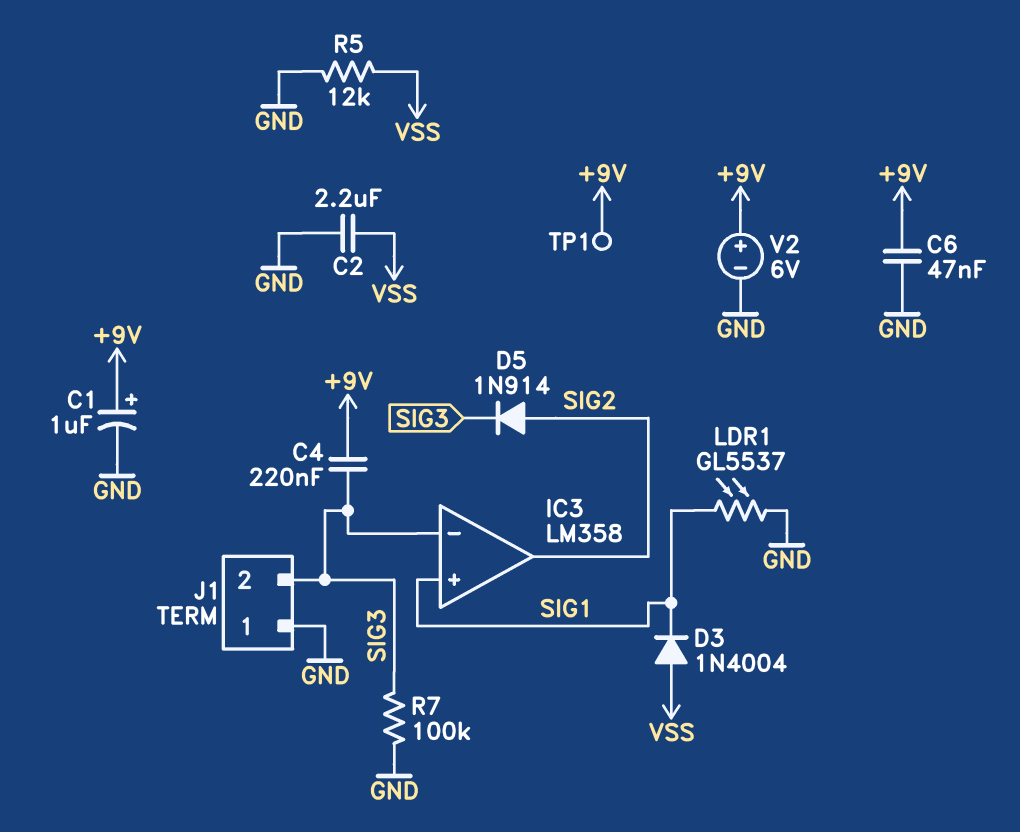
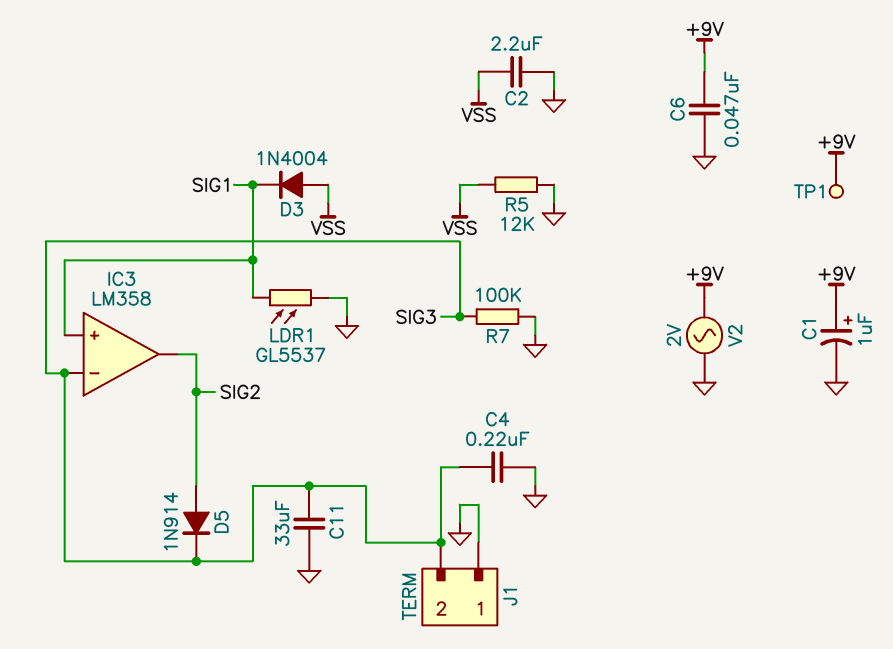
C4: 220nF (+9V, SIG3) -> 220nF (GND, SIG3)
C11: none -> 33uF (GND, SIG3)
V2: 6V (plus +9V, minus GND) -> AC 2V (+9V, GND)

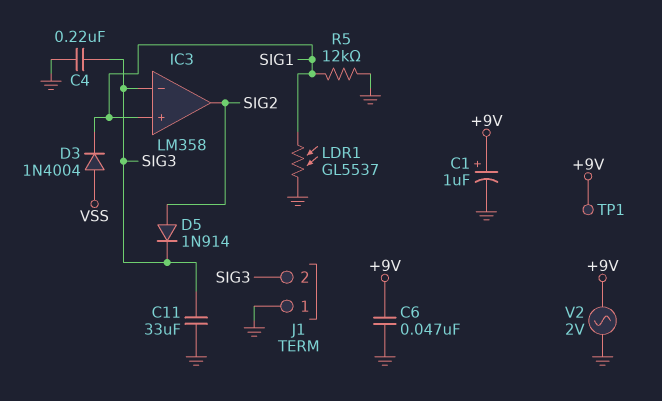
C2: 2.2uF (GND, VSS) -> none
R5: 12k (GND, VSS) -> 12k (GND, SIG1)
R7: 100k (GND, SIG3) -> none

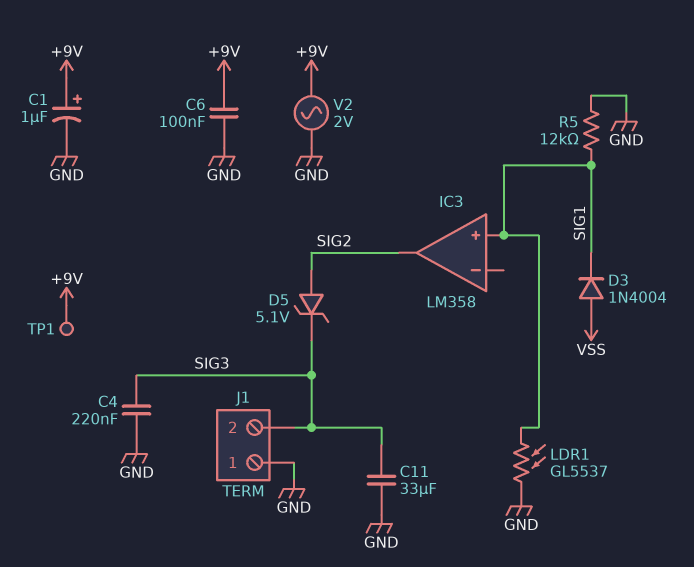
C6: 47nF (+9V, GND) -> 100nF (+9V, GND)
D5: diode 1N914 (A SIG2, K SIG3) -> zener 5.1V (A SIG2, K SIG3)
IC3 pin in-: SIG3 -> none

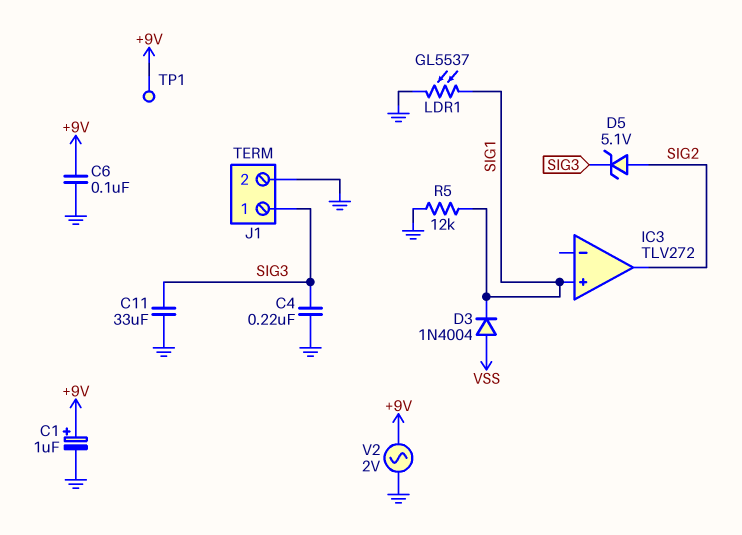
IC3: LM358 -> TLV272
J1 pin 1: GND -> SIG3
J1 pin 2: SIG3 -> GND

